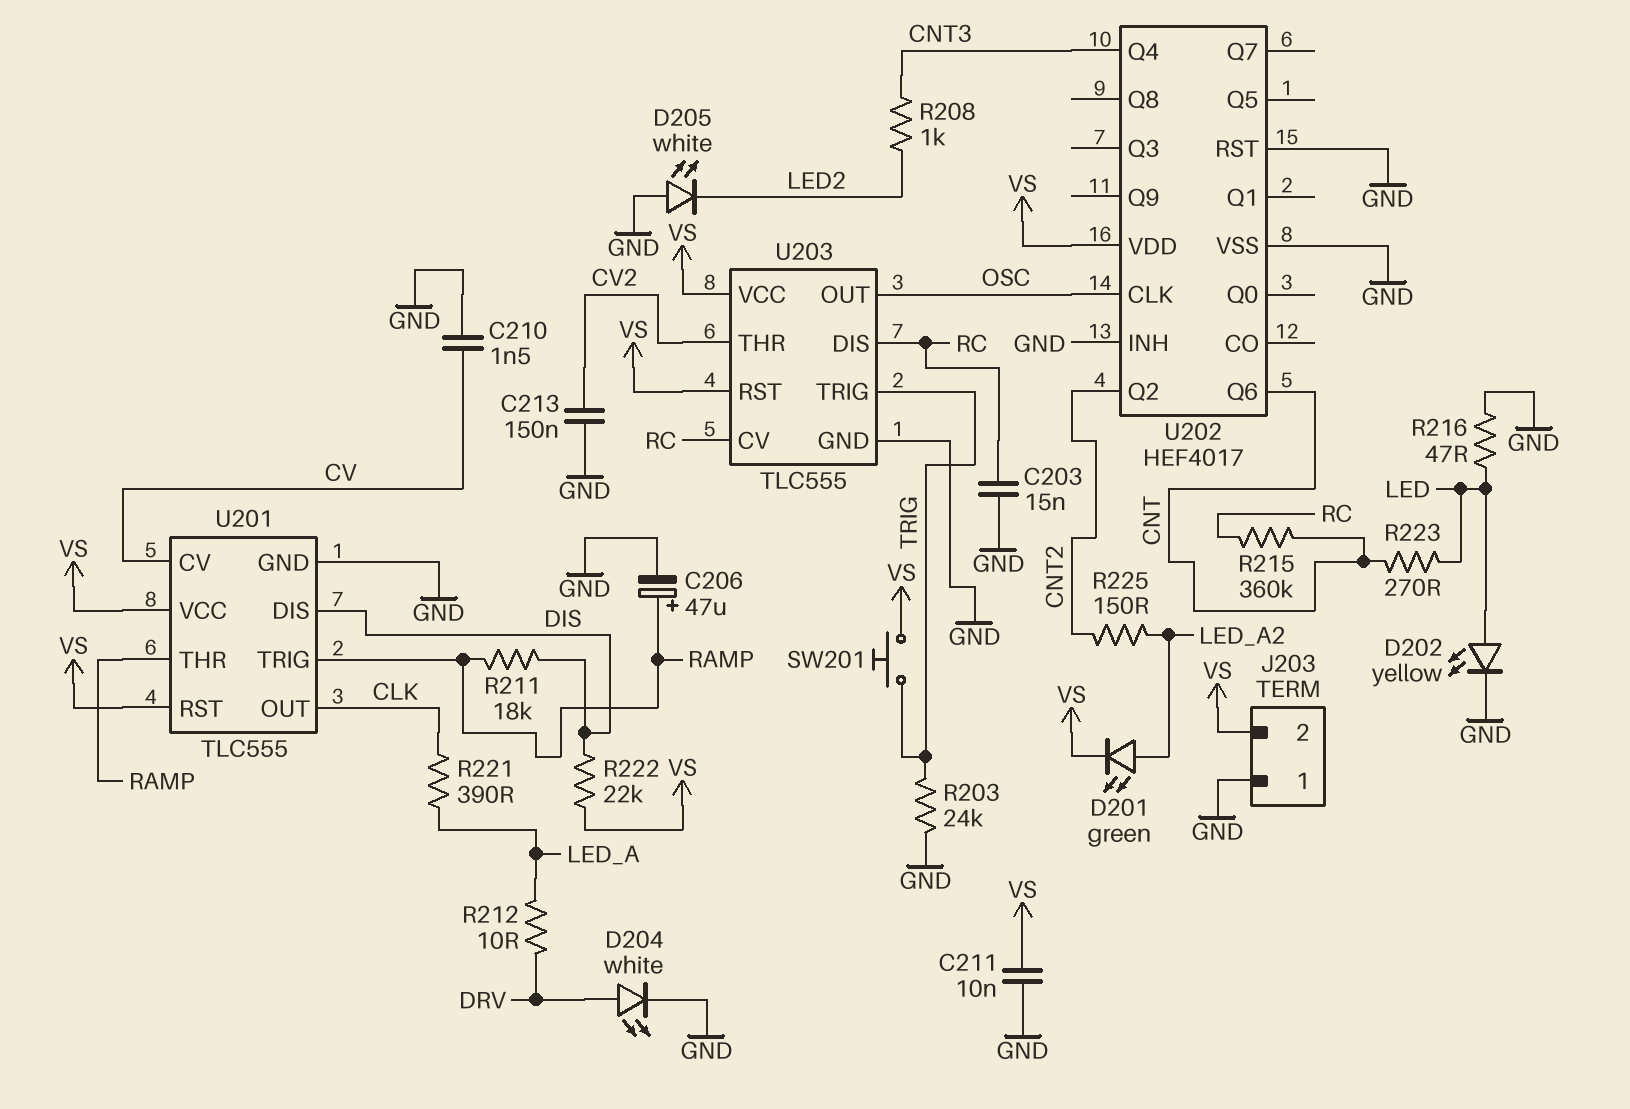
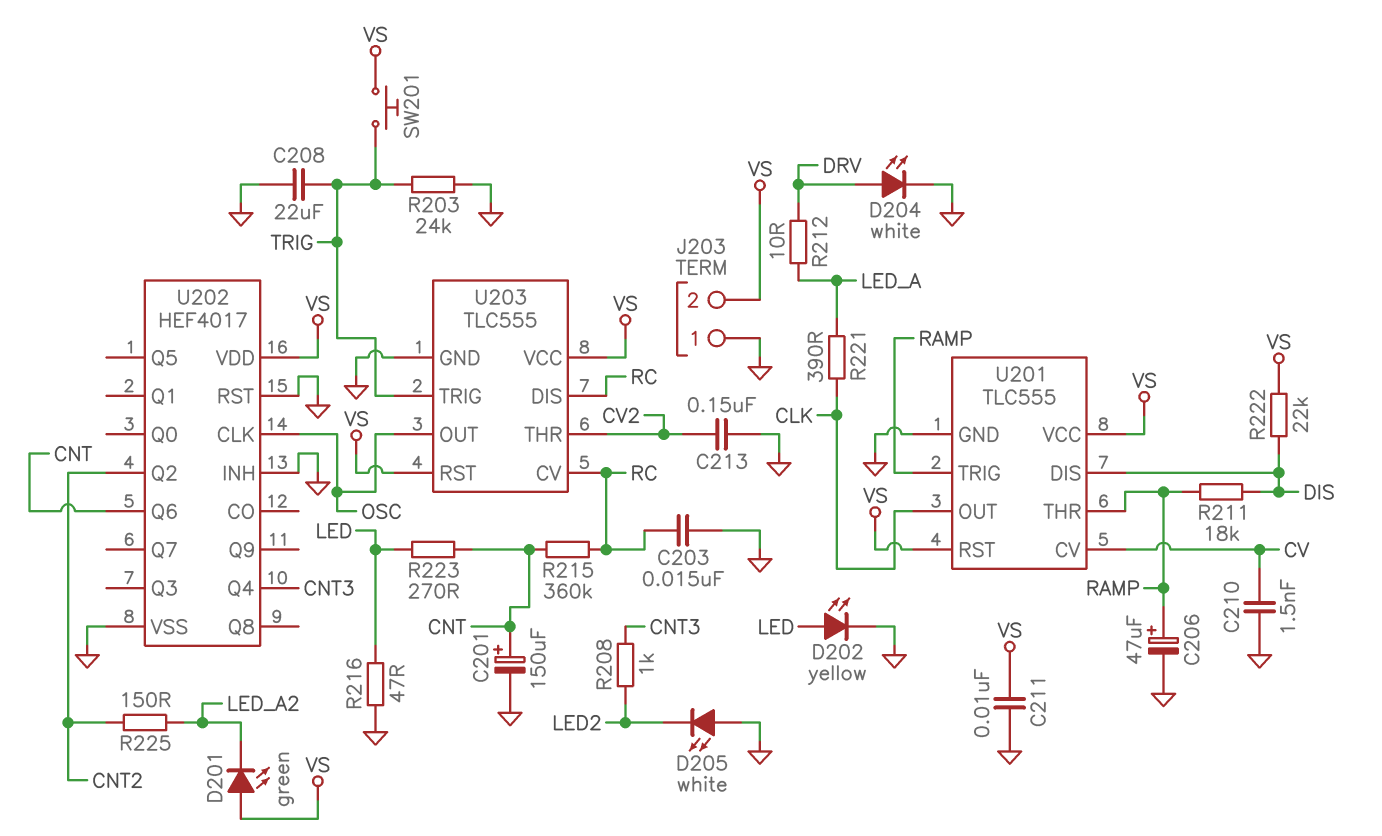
C201: none -> 150uF (plus CNT, minus GND)
C208: none -> 22uF (GND, TRIG)
D201: LED green (A LED_A2, K VS) -> LED green (A VS, K LED_A2)

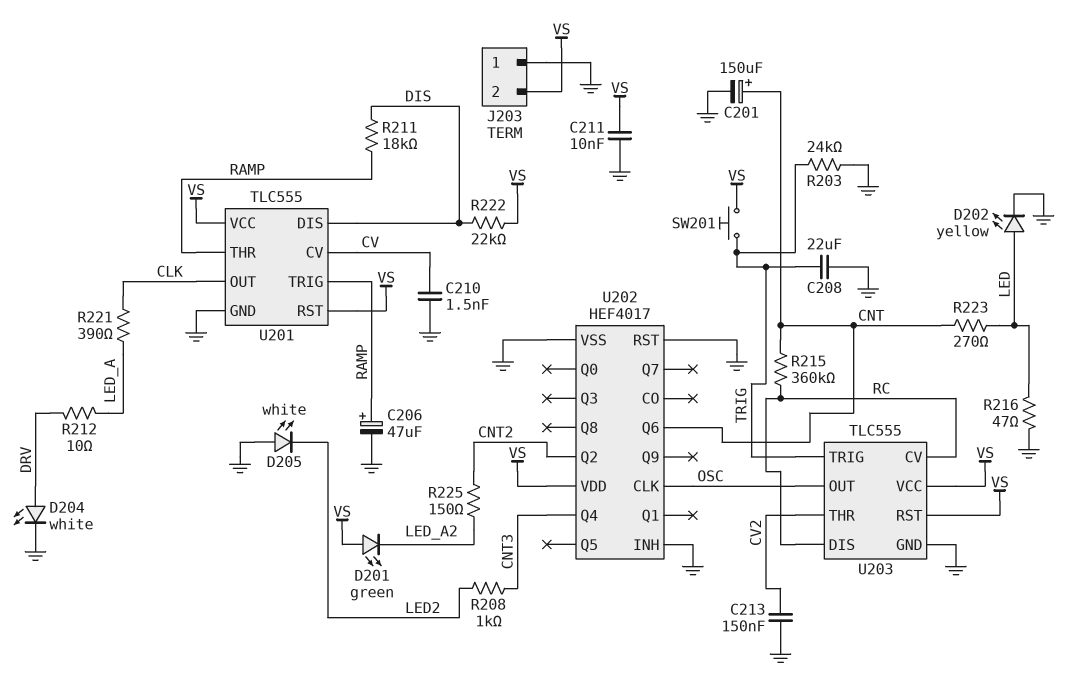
C203: 15nF (GND, RC) -> none

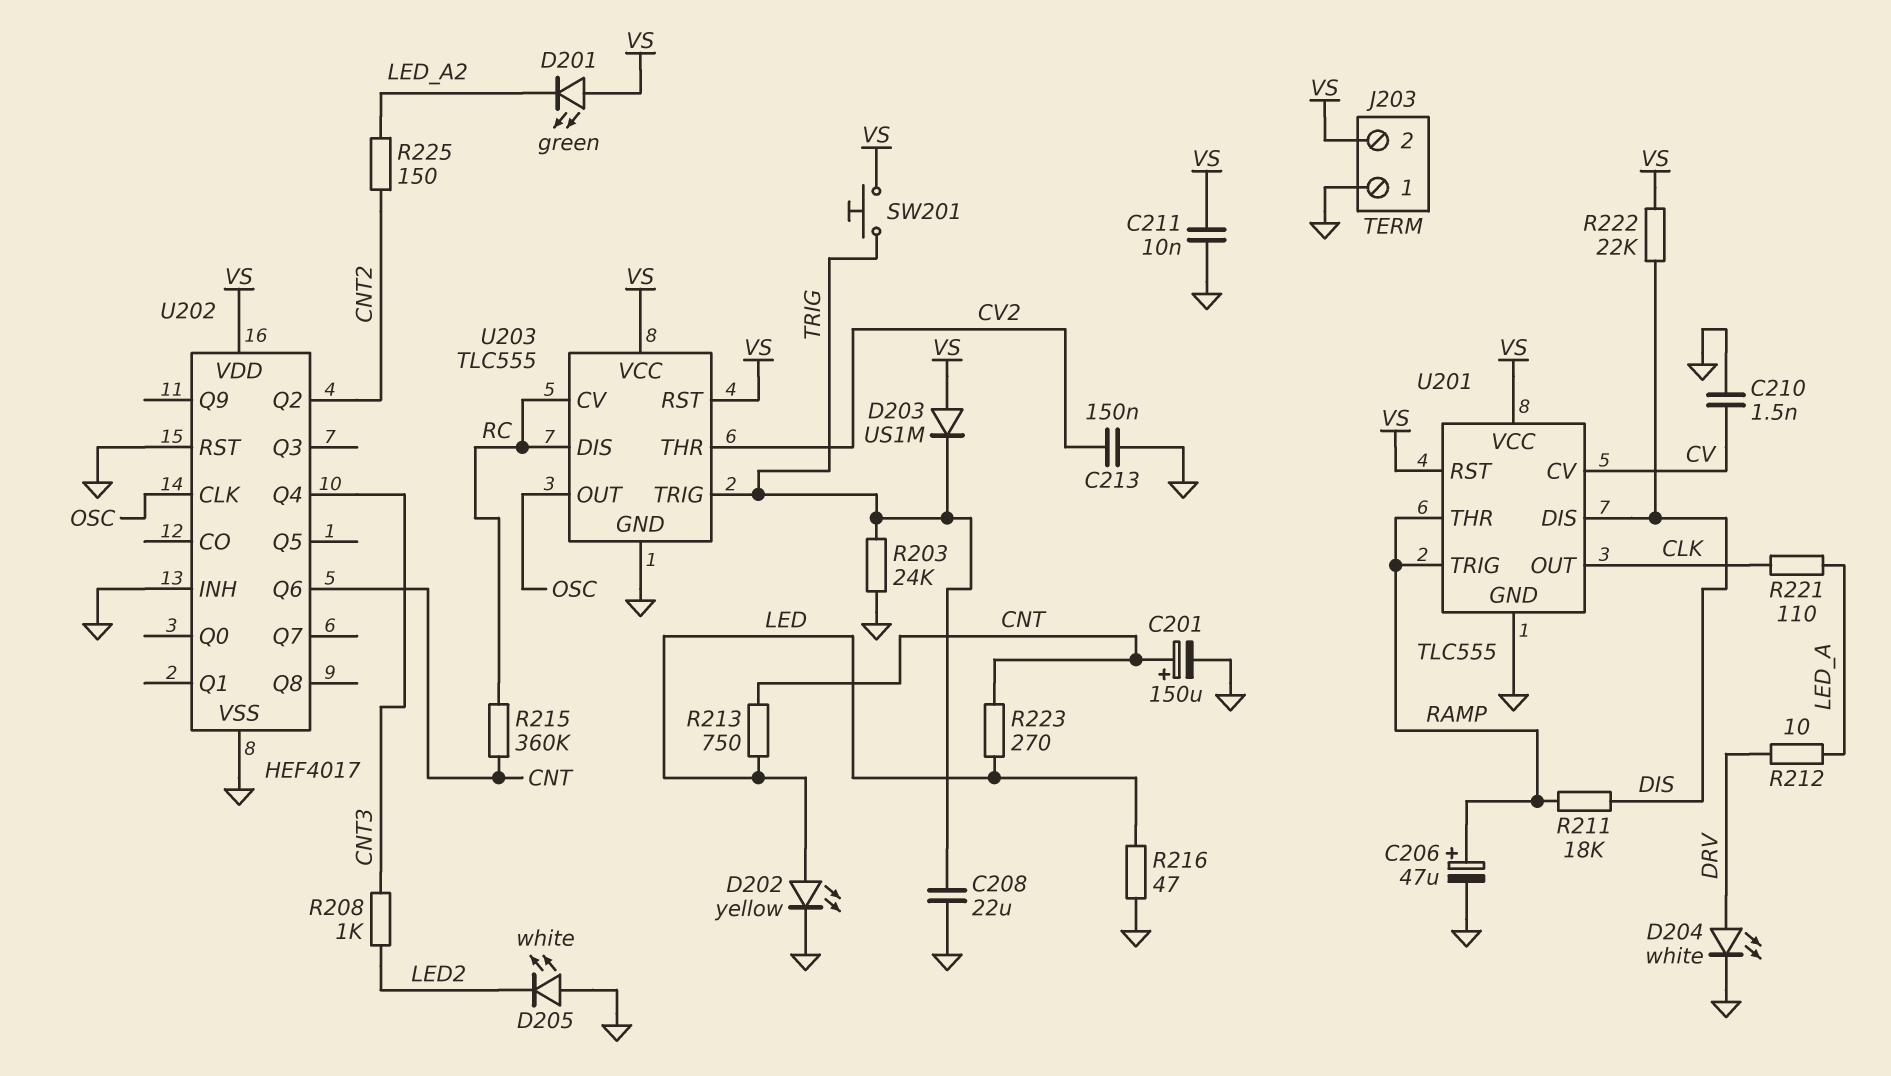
D203: none -> diode US1M (A VS, K TRIG)
R213: none -> 750 (CNT, LED)
R221: 390 (CLK, LED_A) -> 110 (CLK, LED_A)

